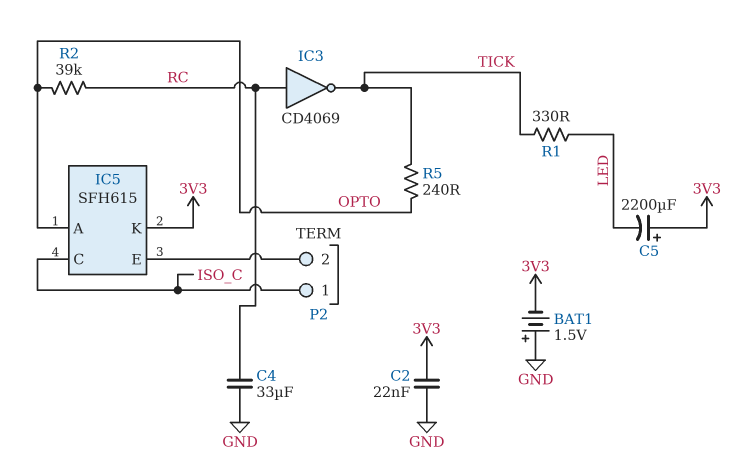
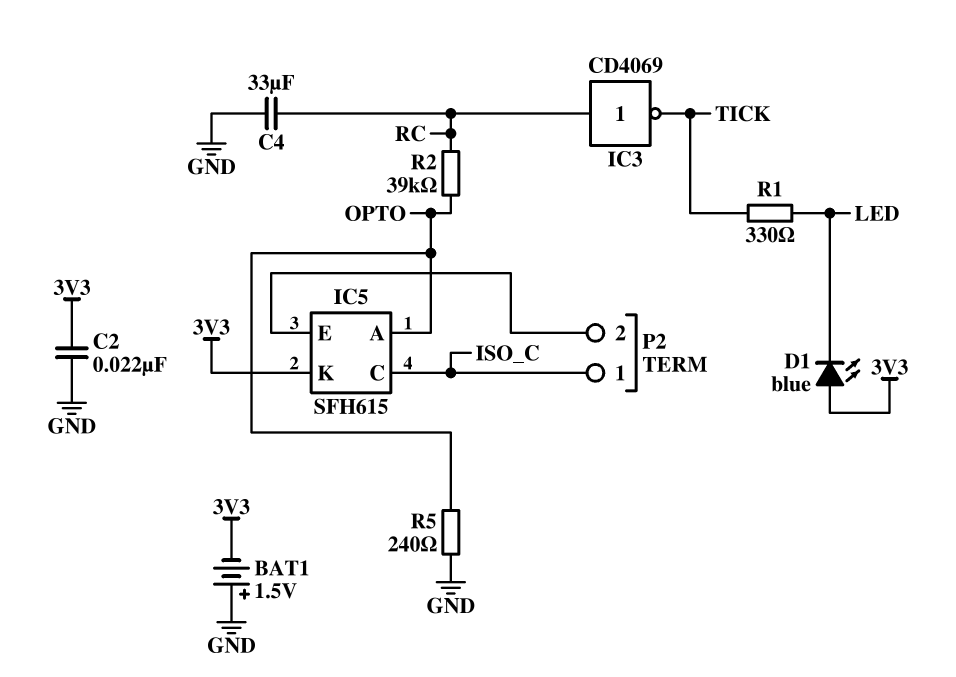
C5: 2200uF (plus 3V3, minus LED) -> none
D1: none -> LED blue (A 3V3, K LED)
R5: 240 (OPTO, TICK) -> 240 (GND, OPTO)

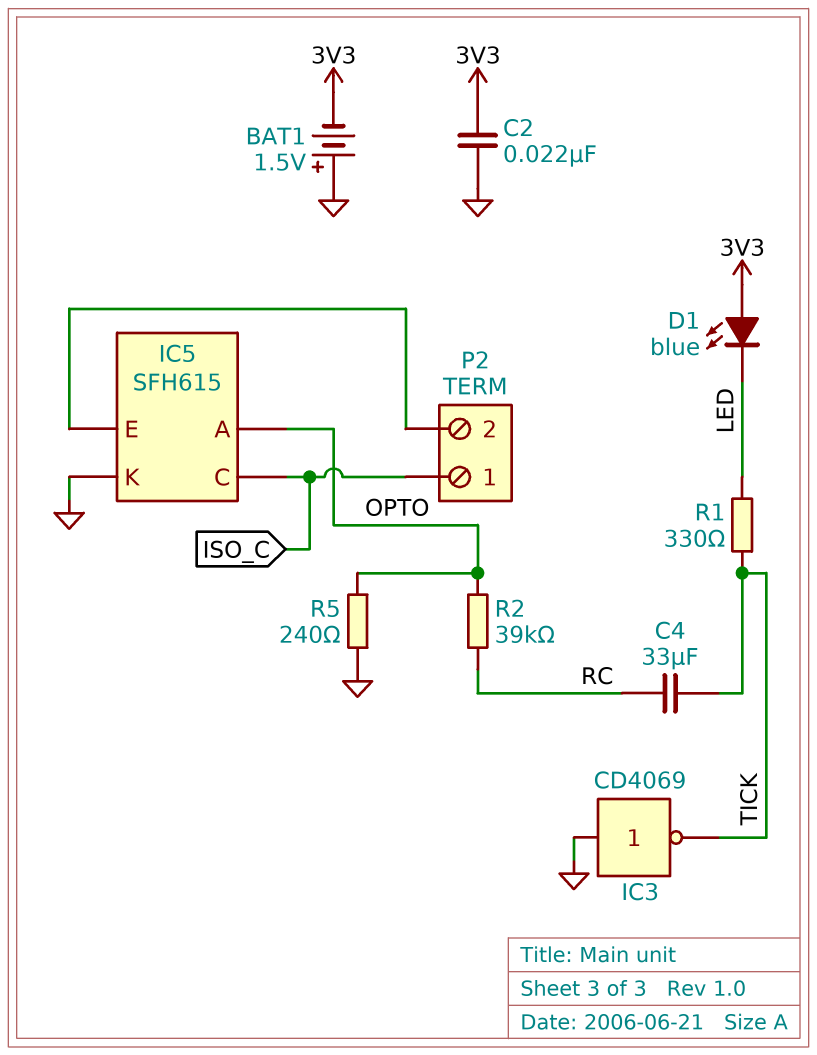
C4: 33uF (GND, RC) -> 33uF (RC, TICK)
IC3: NOT CD4069 (in RC, out TICK) -> NOT CD4069 (in GND, out TICK)
IC5 pin K: 3V3 -> GND

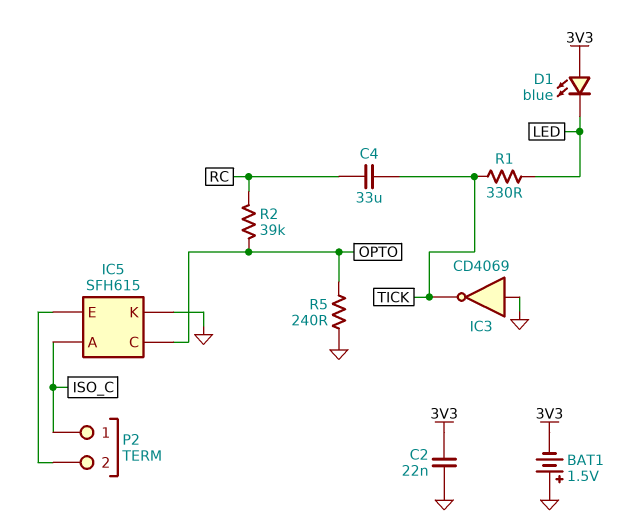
IC5 pin A: OPTO -> ISO_C
IC5 pin C: ISO_C -> OPTO

